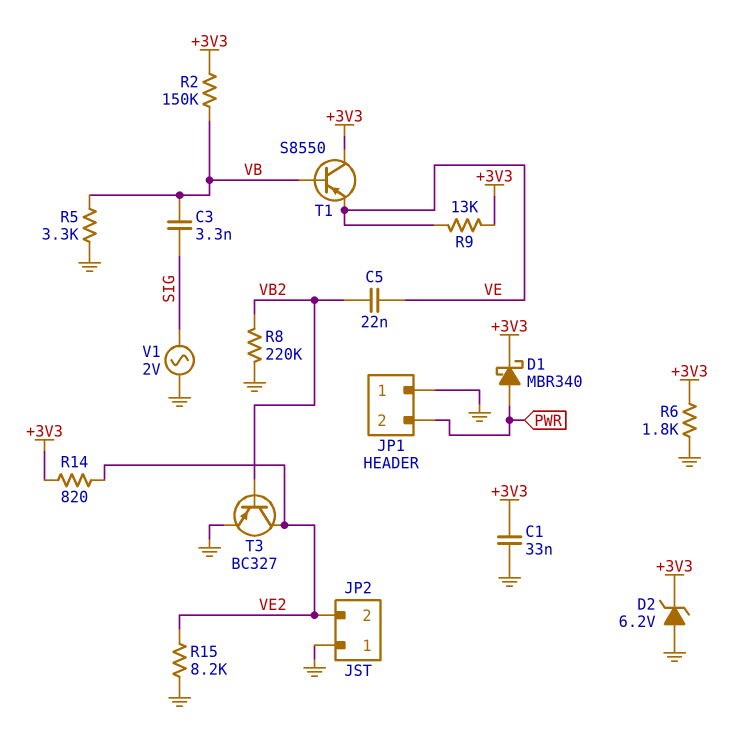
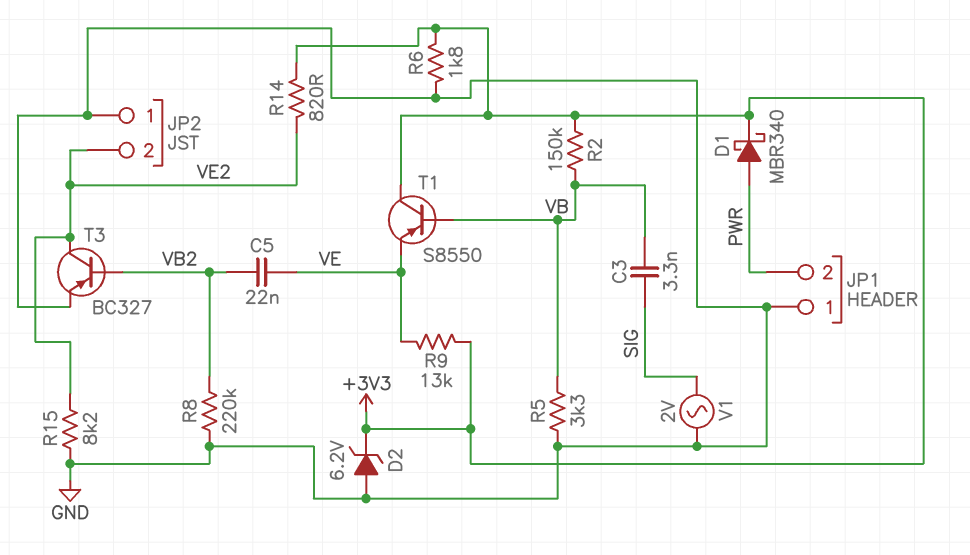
C1: 33nF (+3V3, GND) -> none

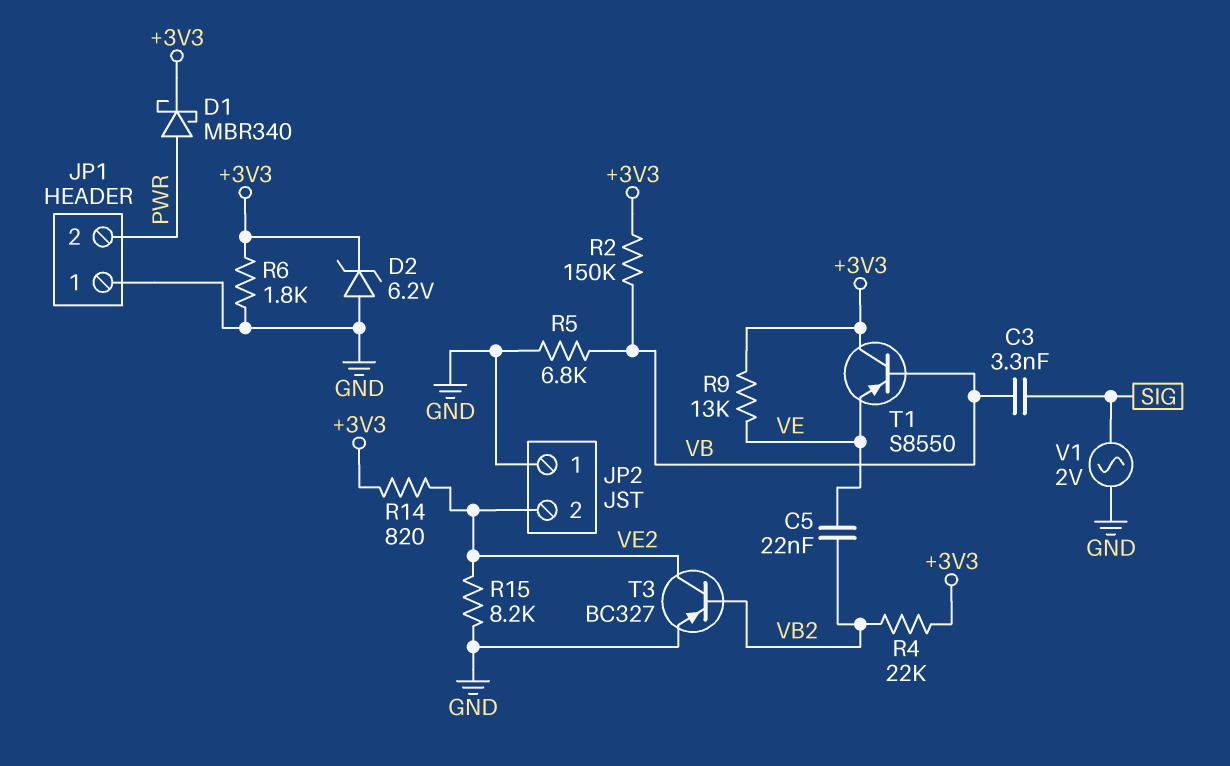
R4: none -> 22k (+3V3, VB2)
R5: 3.3k (GND, VB) -> 6.8k (GND, VB)
R8: 220k (GND, VB2) -> none

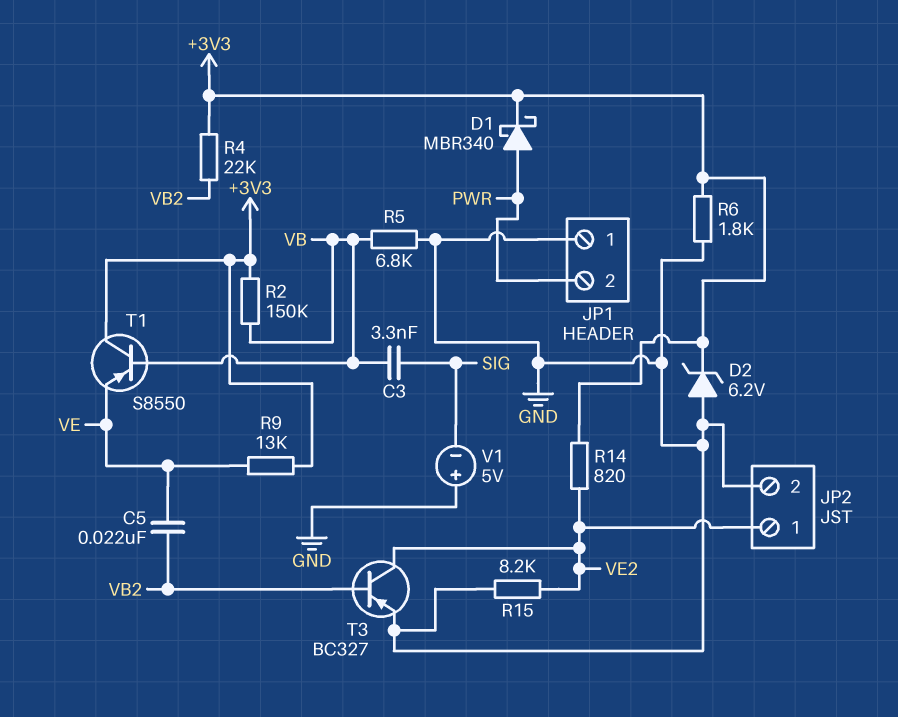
JP2 pin 1: GND -> VE2
JP2 pin 2: VE2 -> GND
V1: AC 2V (GND, SIG) -> 5V (plus GND, minus SIG)

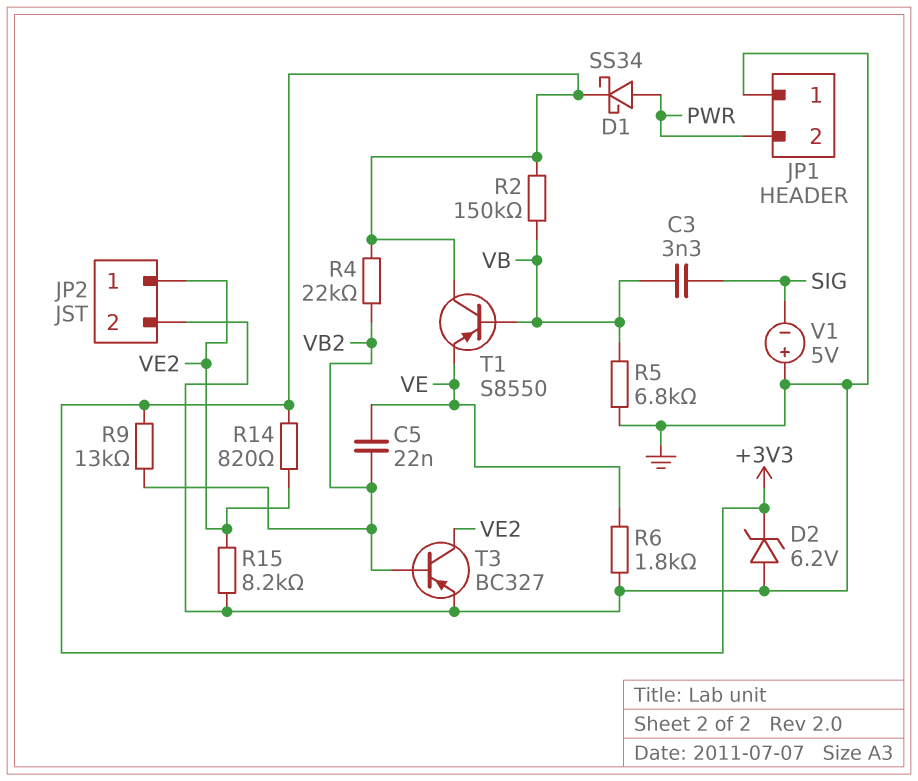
D1: schottky MBR340 (A PWR, K +3V3) -> schottky SS34 (A PWR, K +3V3)
R6: 1.8k (+3V3, GND) -> 1.8k (GND, VE)
R9: 13k (+3V3, VE) -> 13k (+3V3, VB2)

